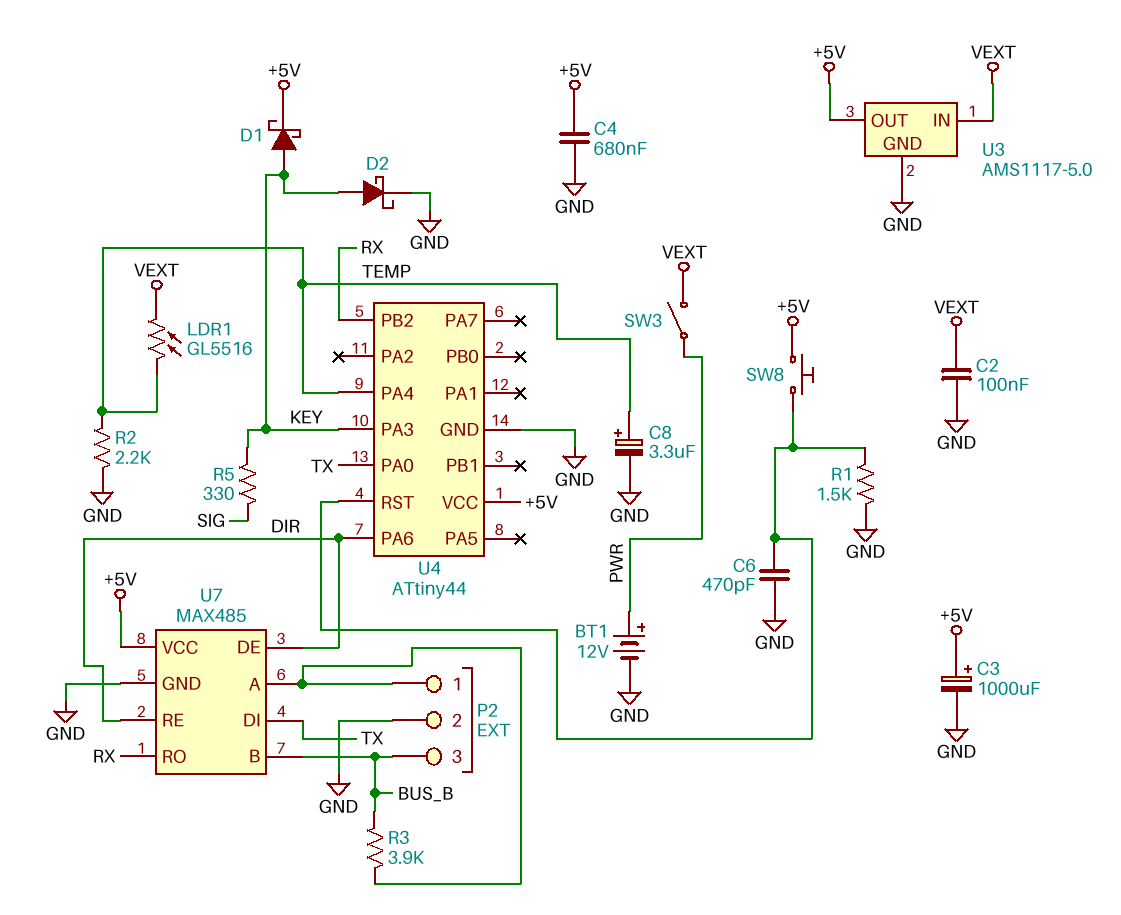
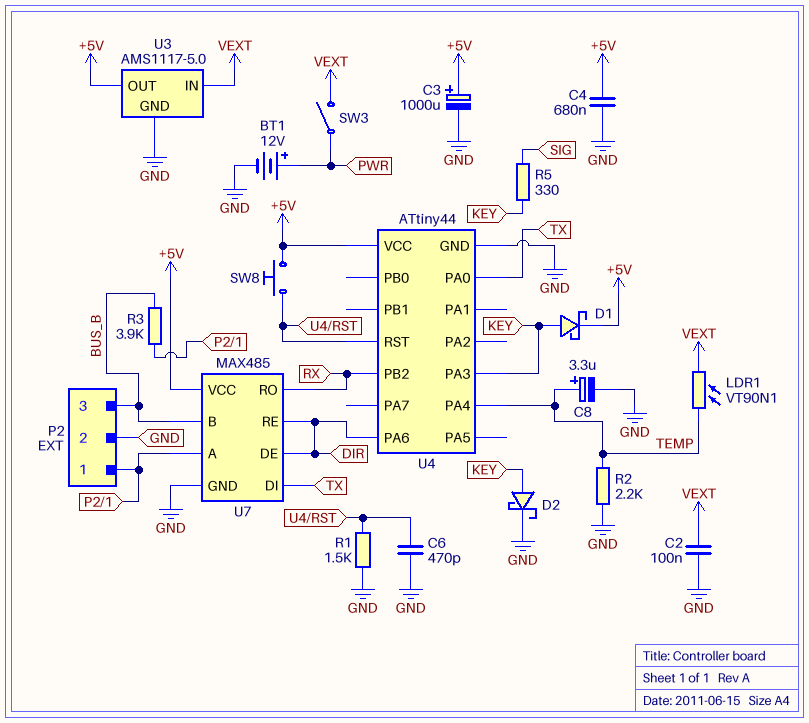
LDR1: GL5516 (TEMP, VEXT) -> VT90N1 (TEMP, VEXT)

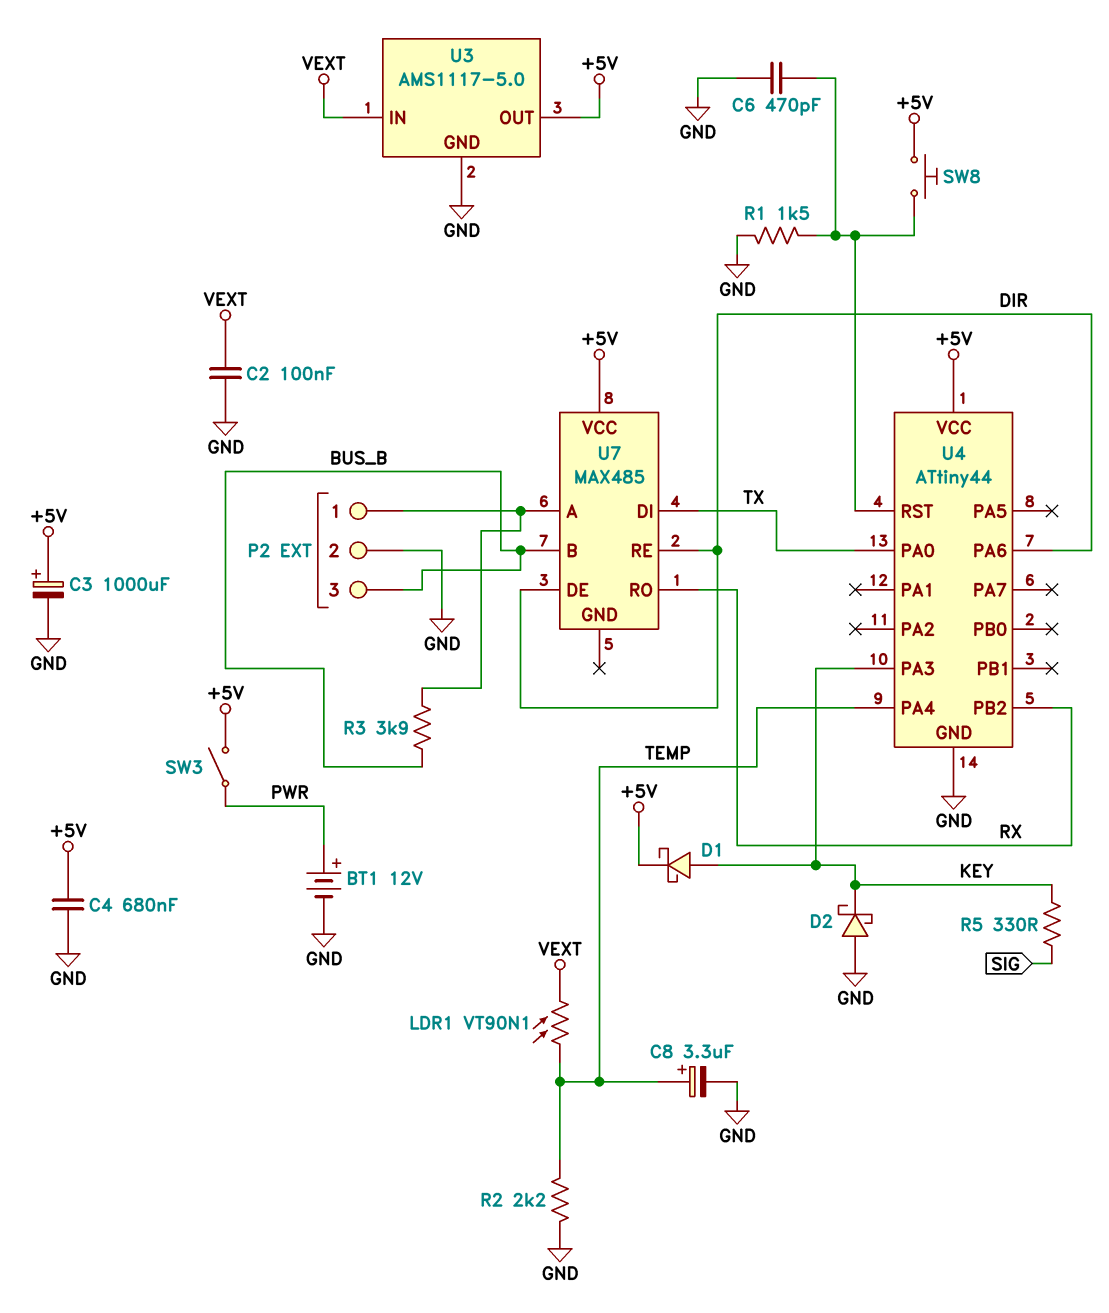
D2: schottky (A KEY, K GND) -> schottky (A GND, K KEY)
SW3: switch (PWR, VEXT) -> switch (+5V, PWR)
U7 pin GND: GND -> none

